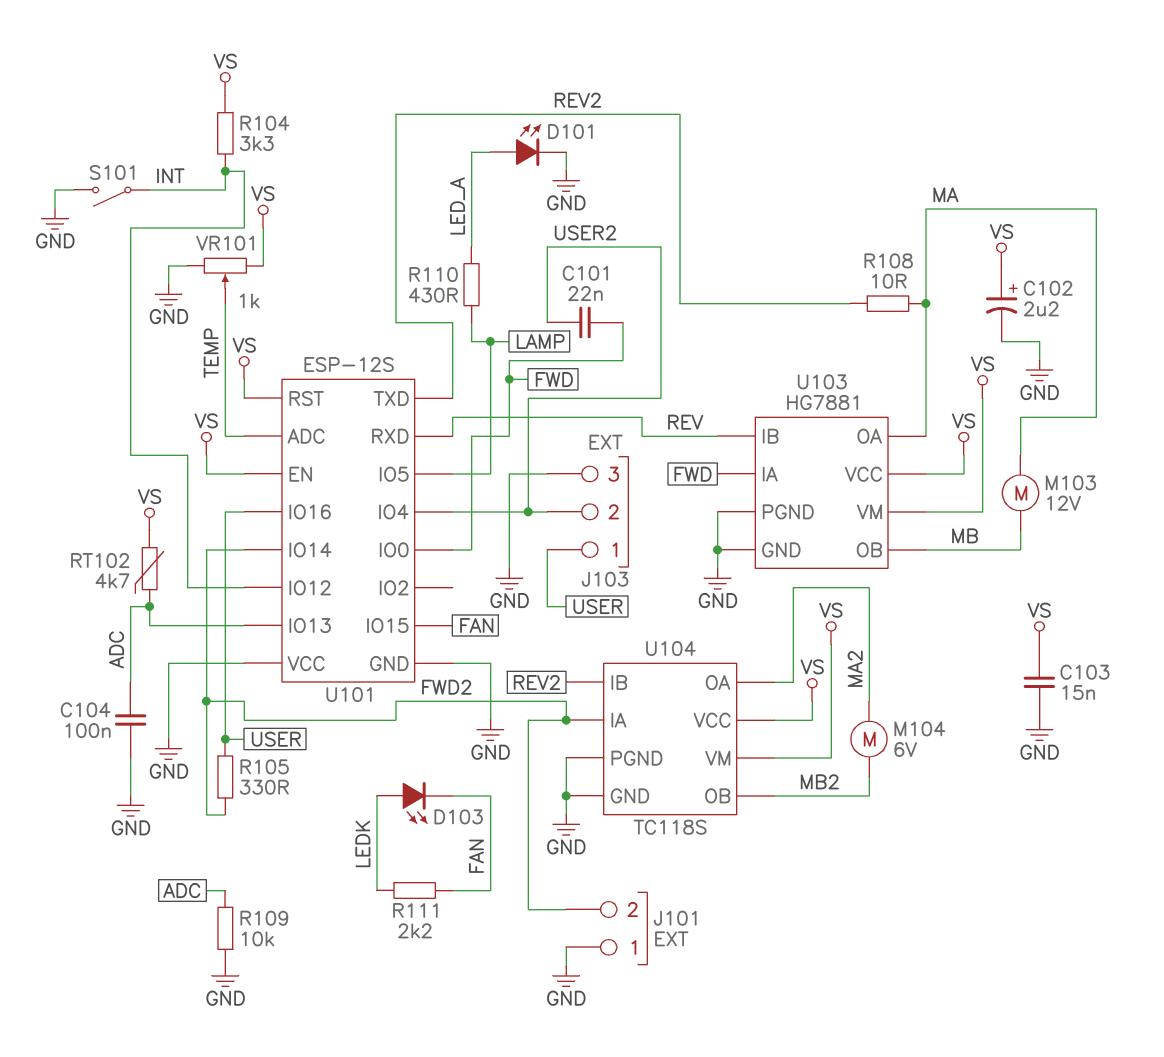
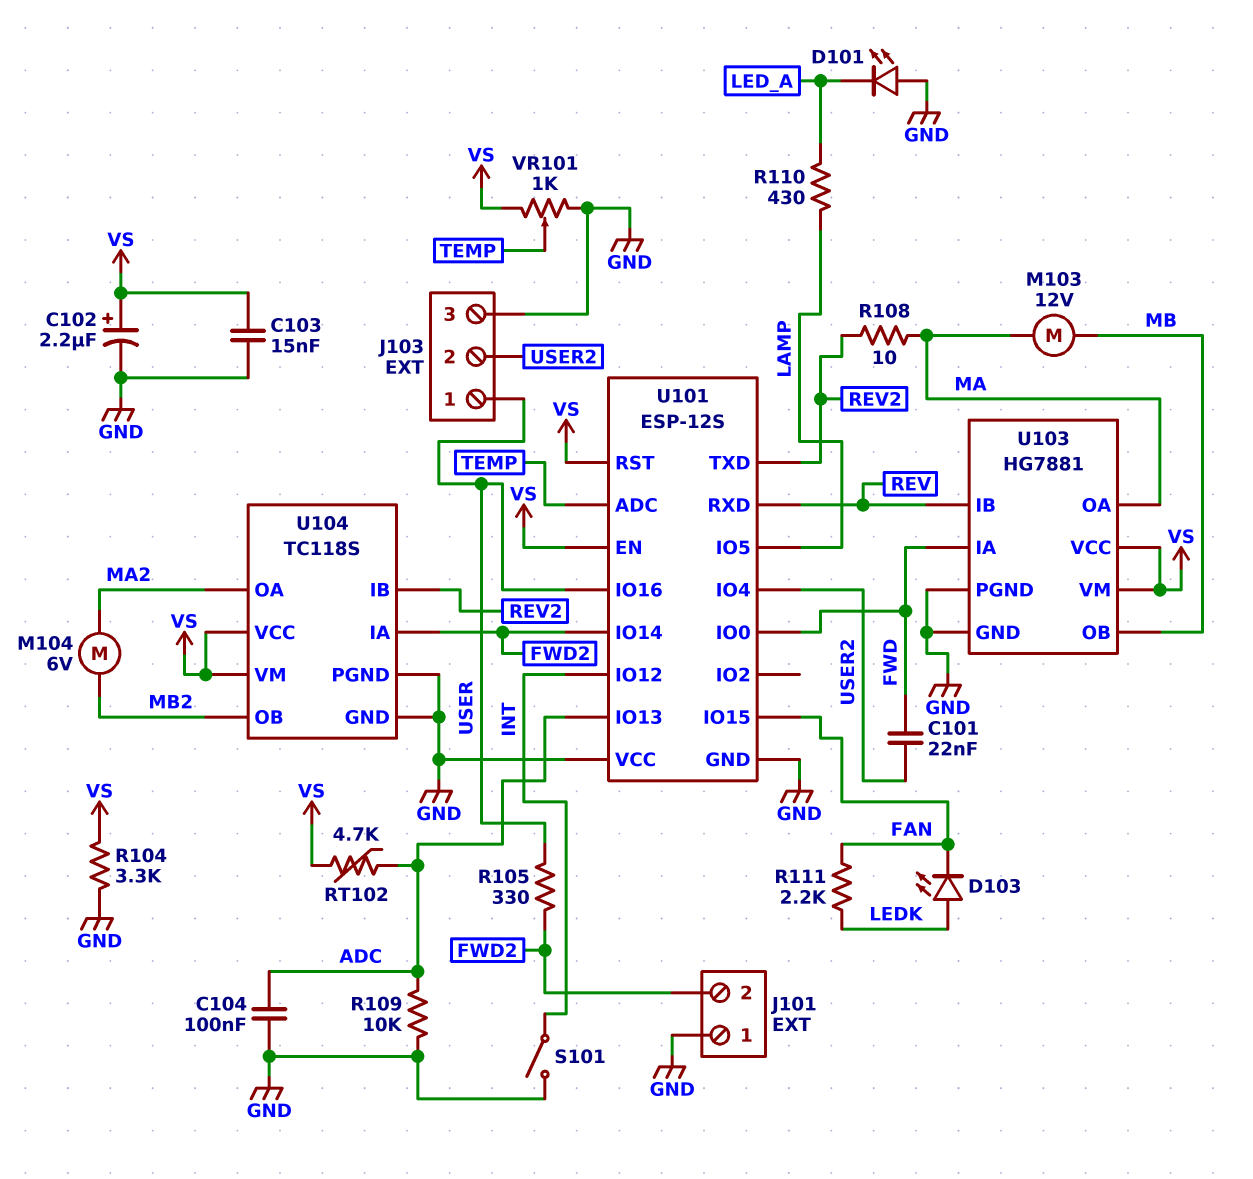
D101: LED (A LED_A, K GND) -> LED (A GND, K LED_A)
R104: 3.3k (INT, VS) -> 3.3k (GND, VS)

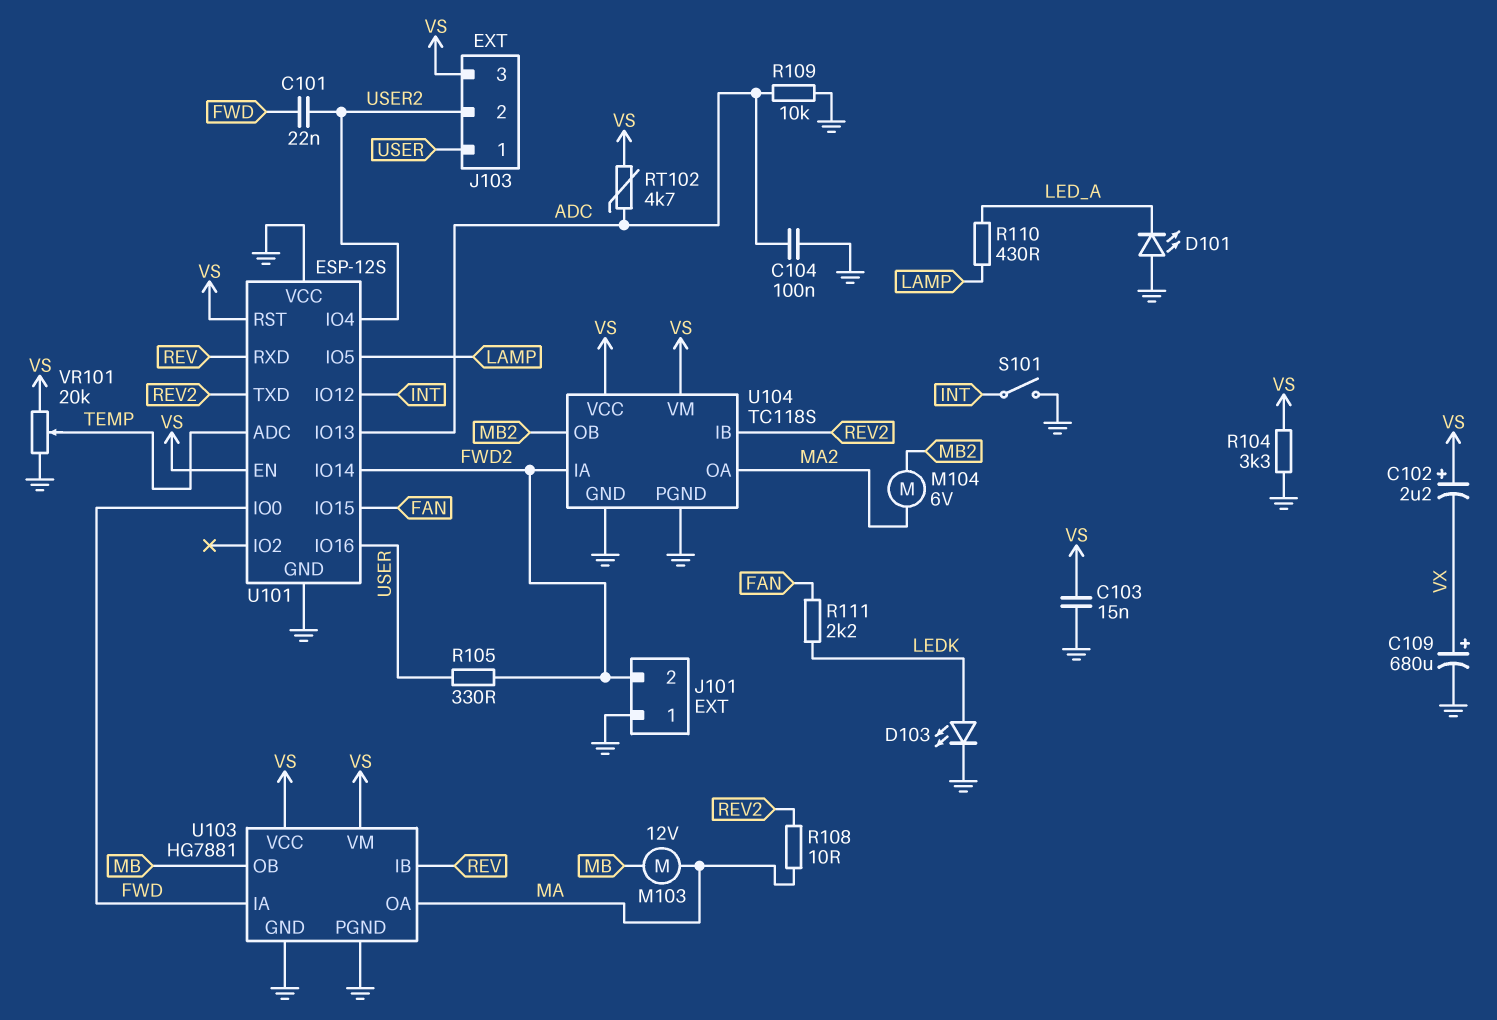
C102: 2.2uF (plus VS, minus GND) -> 2.2uF (plus VS, minus VX)
C109: none -> 680uF (plus VX, minus GND)
D103: LED (A LEDK, K FAN) -> LED (A LEDK, K GND)
J103 pin 3: GND -> VS
VR101: 1k (GND, VS, wiper TEMP) -> 20k (GND, VS, wiper TEMP)

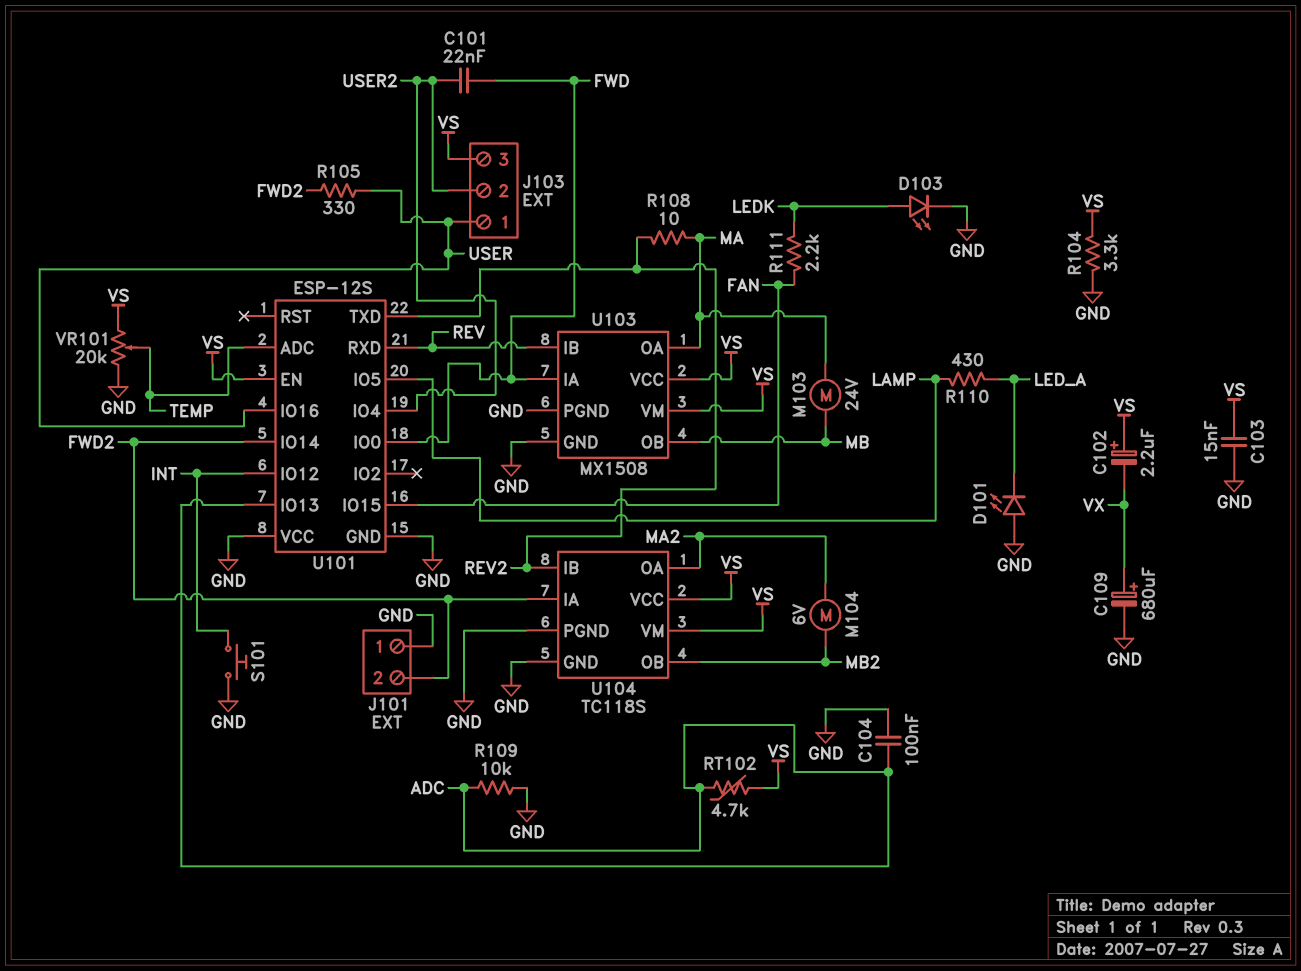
M103: motor 12V (MA, MB) -> motor 24V (MA, MB)
S101: switch (GND, INT) -> button (GND, INT)
U101 pin RST: VS -> none
U103: HG7881 -> MX1508

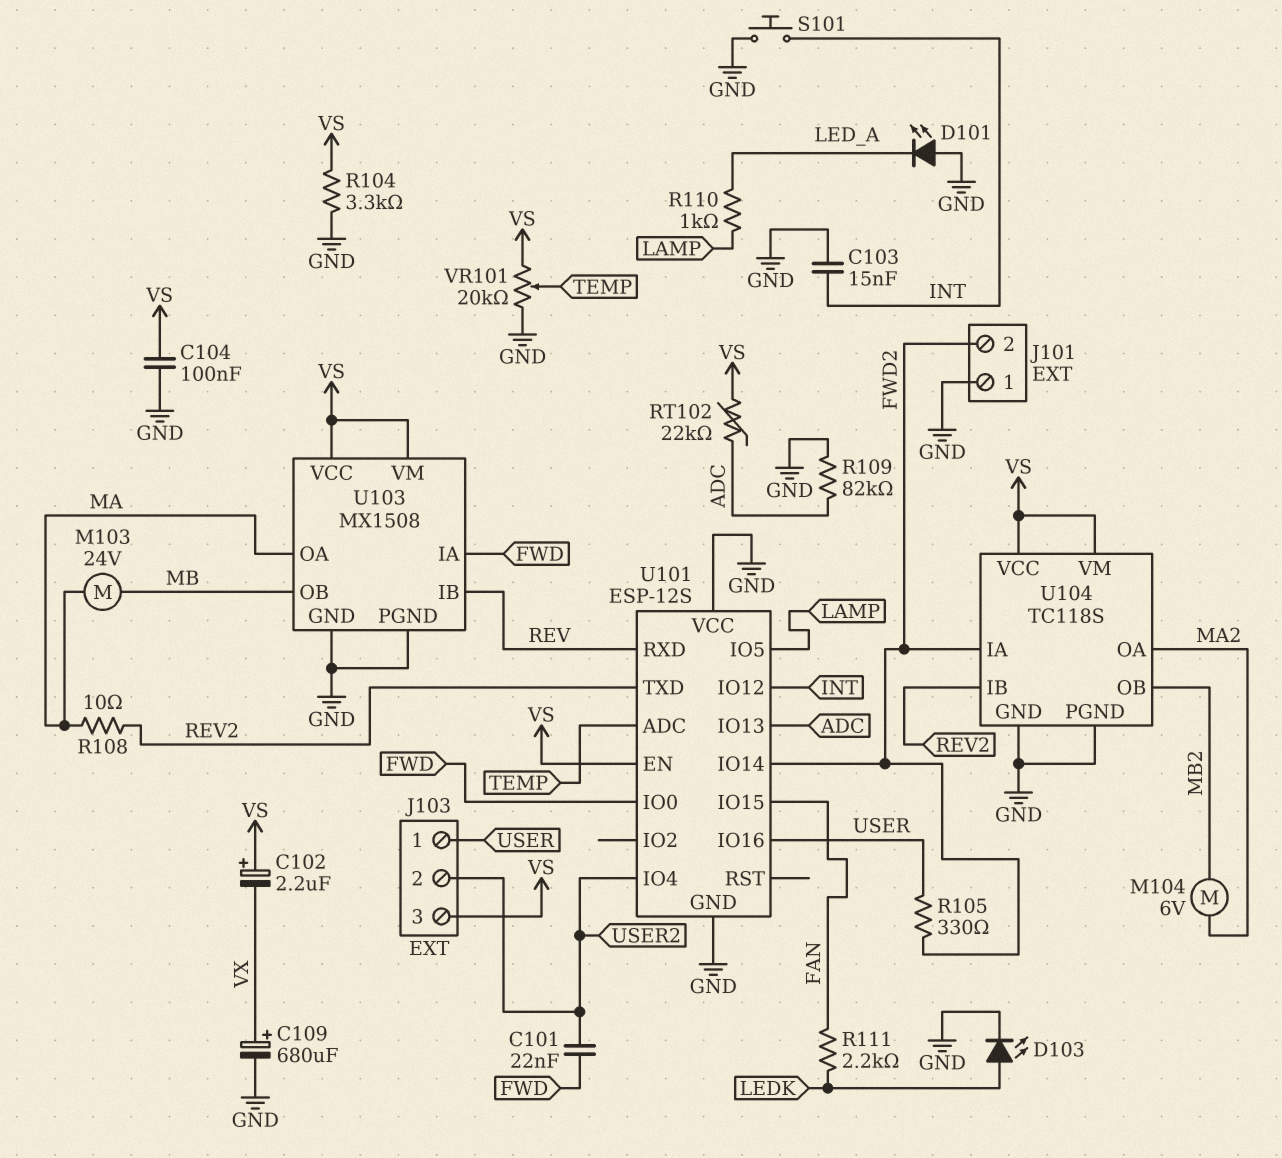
C103: 15nF (GND, VS) -> 15nF (GND, INT)
C104: 100nF (ADC, GND) -> 100nF (GND, VS)
R109: 10k (ADC, GND) -> 82k (ADC, GND)
R110: 430 (LAMP, LED_A) -> 1k (LAMP, LED_A)
RT102: 4.7k (ADC, VS) -> 22k (ADC, VS)

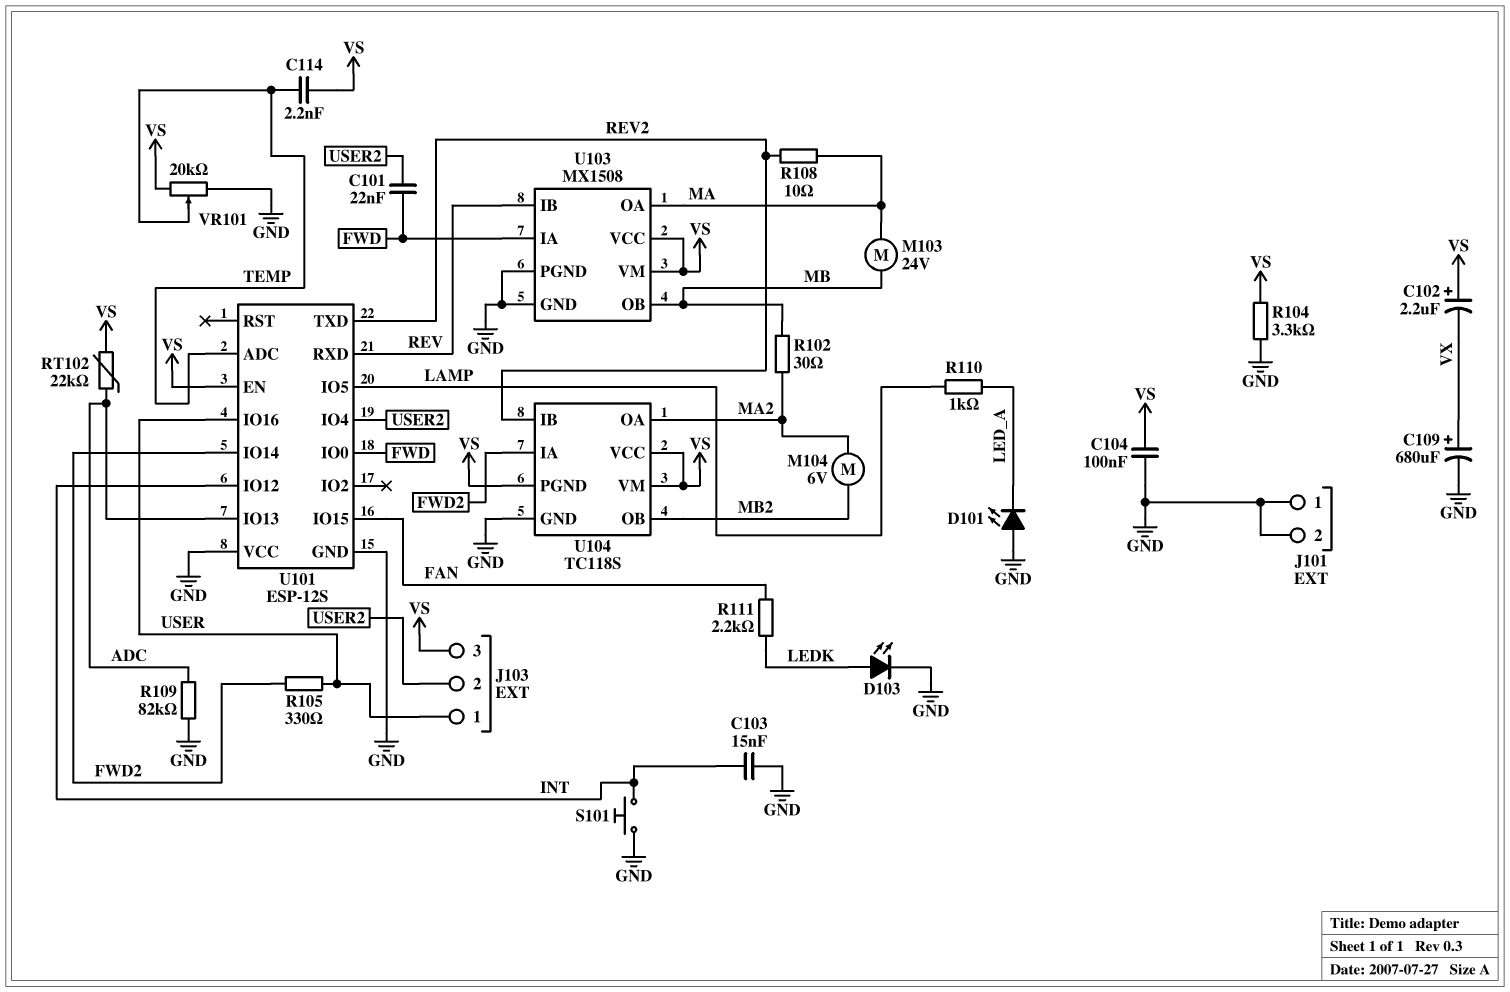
C114: none -> 2.2nF (TEMP, VS)
J101 pin 2: FWD2 -> GND
R102: none -> 30 (MA2, MB)
U104 pin PGND: GND -> VS

